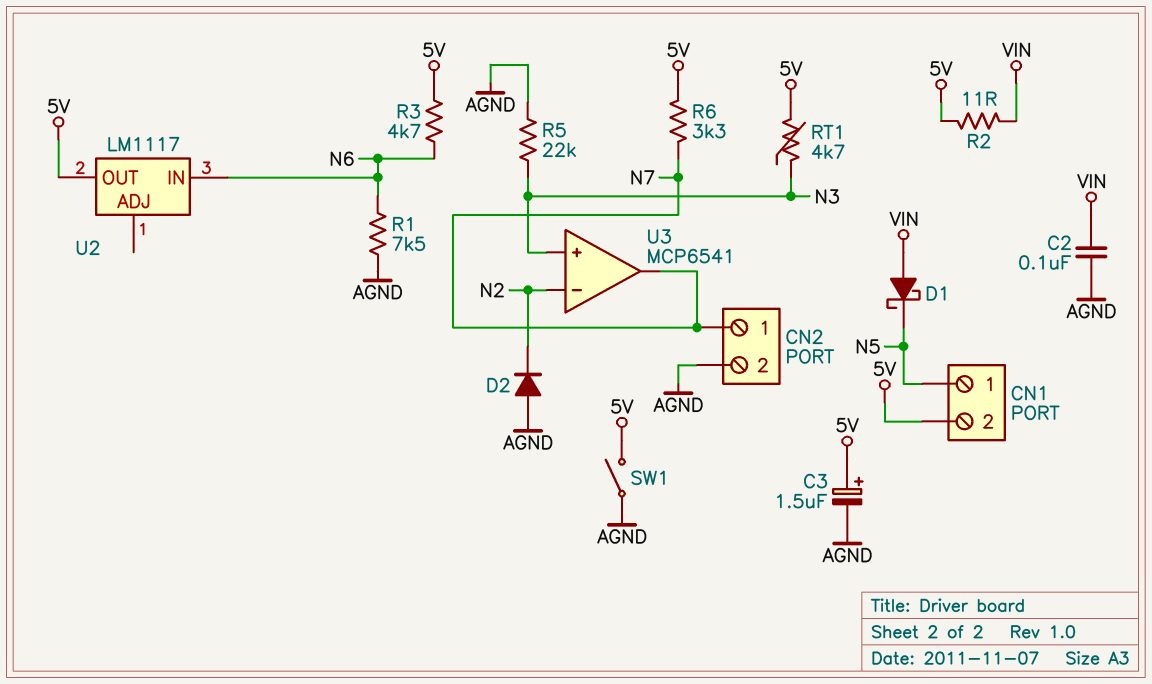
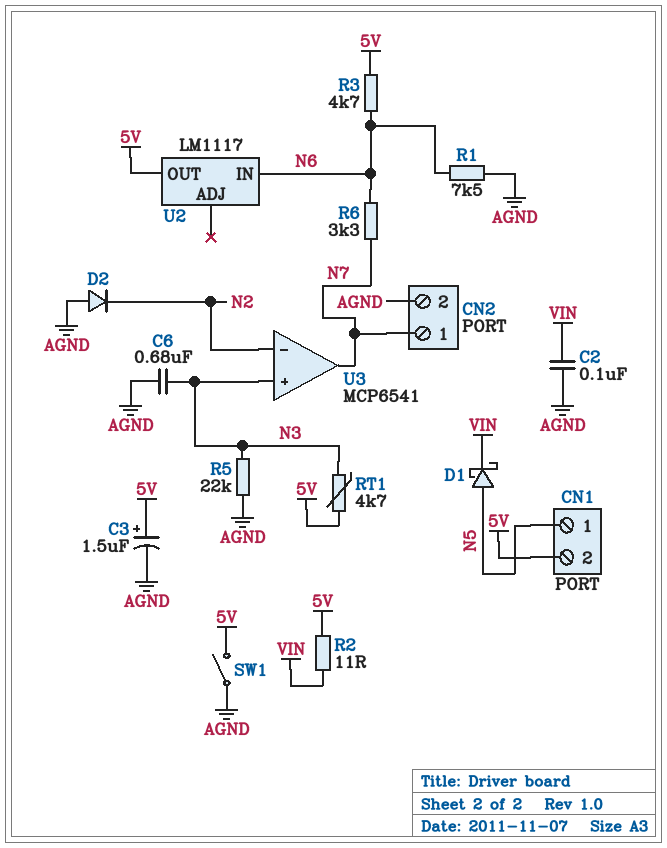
C6: none -> 680nF (AGND, N3)
D1: schottky (A VIN, K N5) -> schottky (A N5, K VIN)
R6: 3.3k (5V, N7) -> 3.3k (N6, N7)

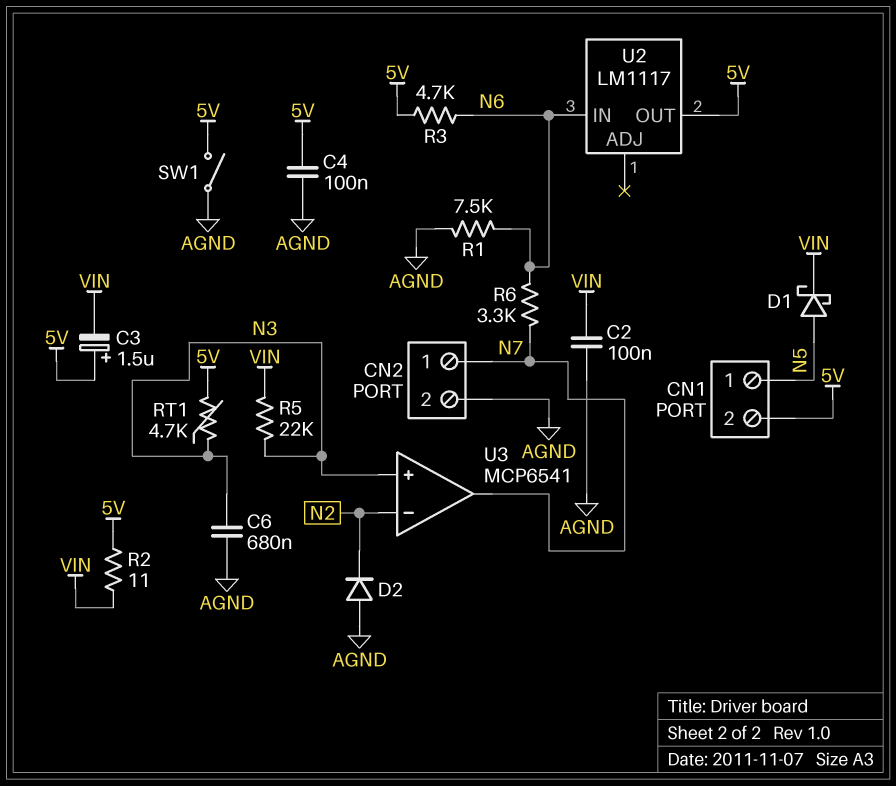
C3: 1.5uF (plus 5V, minus AGND) -> 1.5uF (plus 5V, minus VIN)
C4: none -> 100nF (5V, AGND)
R5: 22k (AGND, N3) -> 22k (N3, VIN)

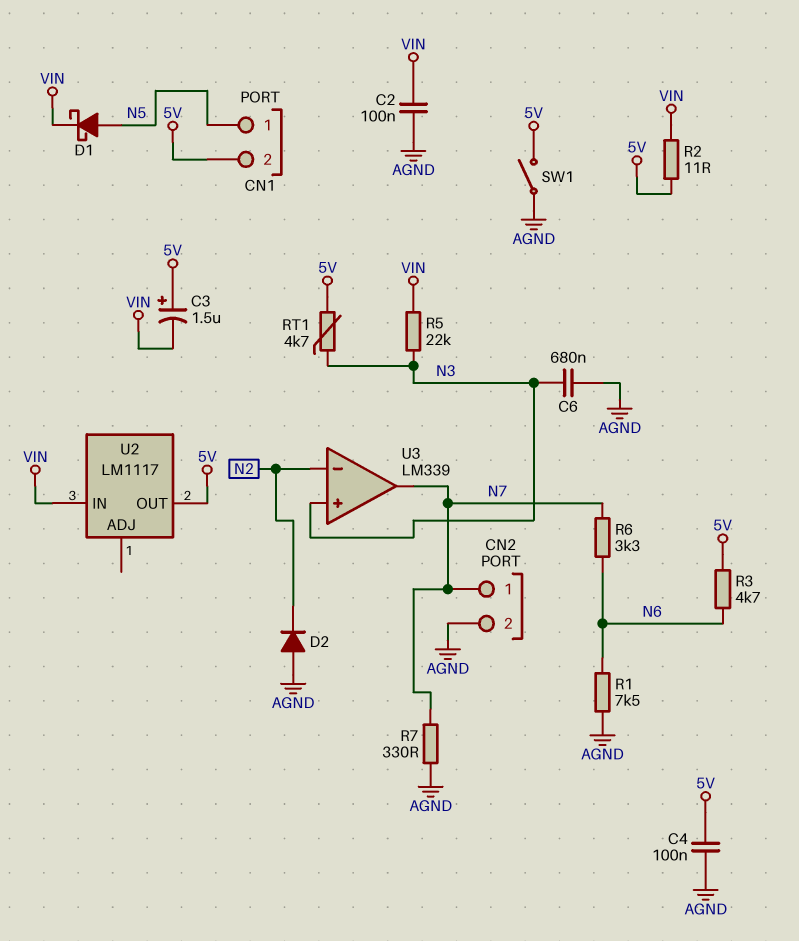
R7: none -> 330 (AGND, N7)
U2 pin IN: N6 -> VIN
U3: MCP6541 -> LM339

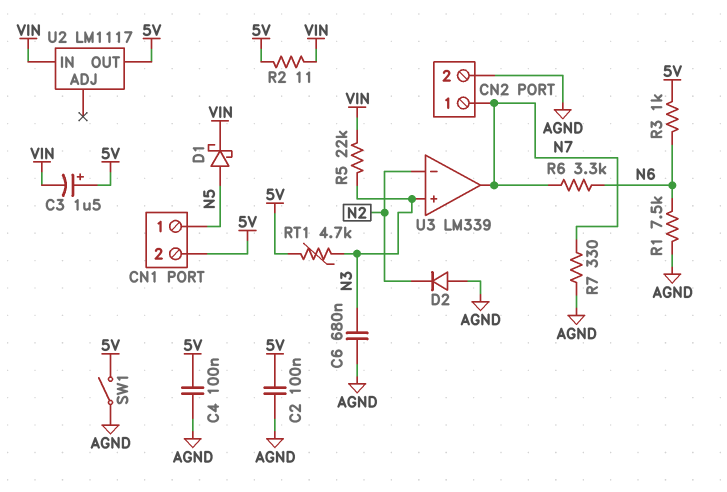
C2: 100nF (AGND, VIN) -> 100nF (5V, AGND)
R3: 4.7k (5V, N6) -> 1k (5V, N6)

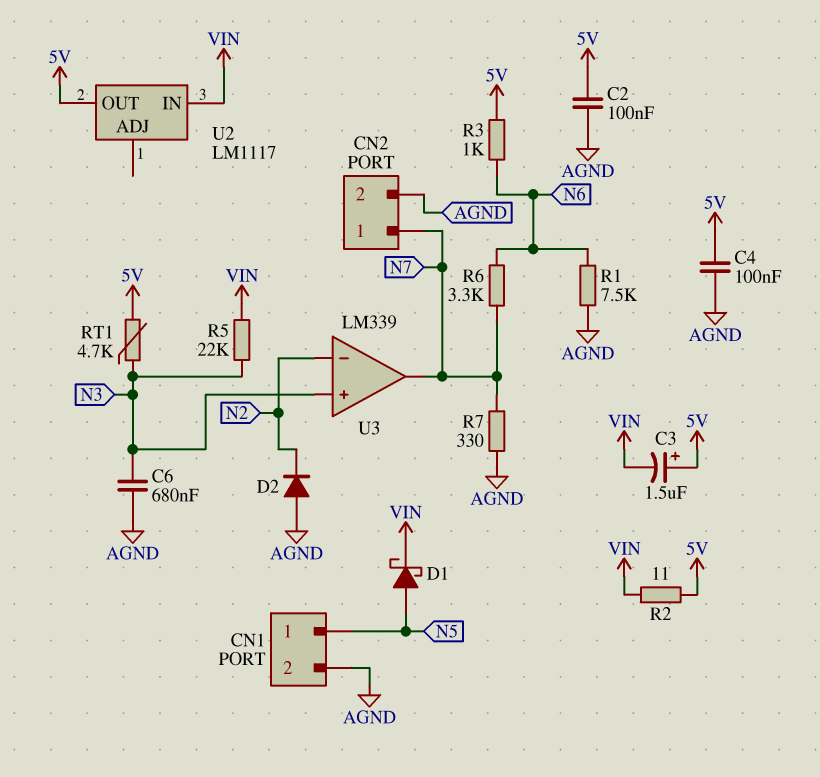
CN1 pin 2: 5V -> AGND
SW1: switch (5V, AGND) -> none

